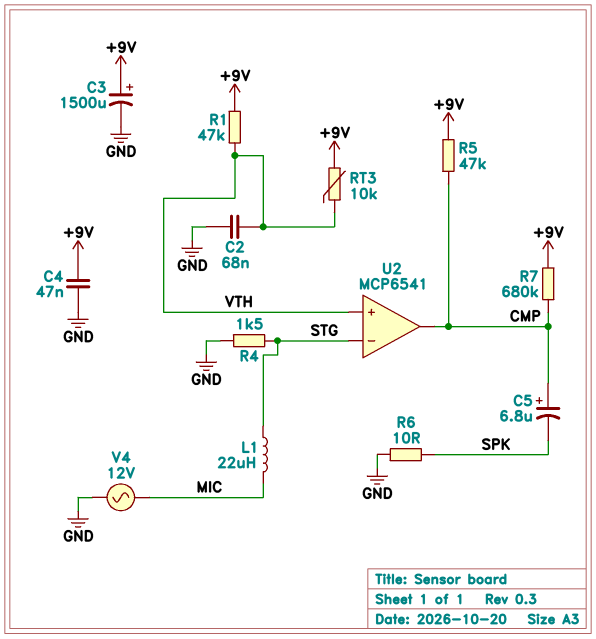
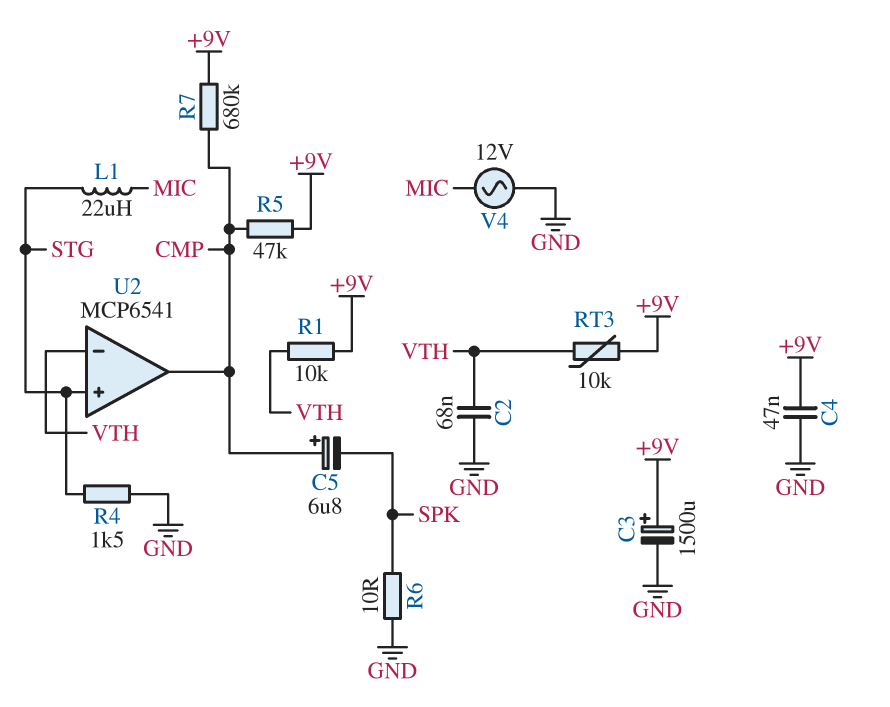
R1: 47k (+9V, VTH) -> 10k (+9V, VTH)
U2 pin in+: VTH -> STG
U2 pin in-: STG -> VTH

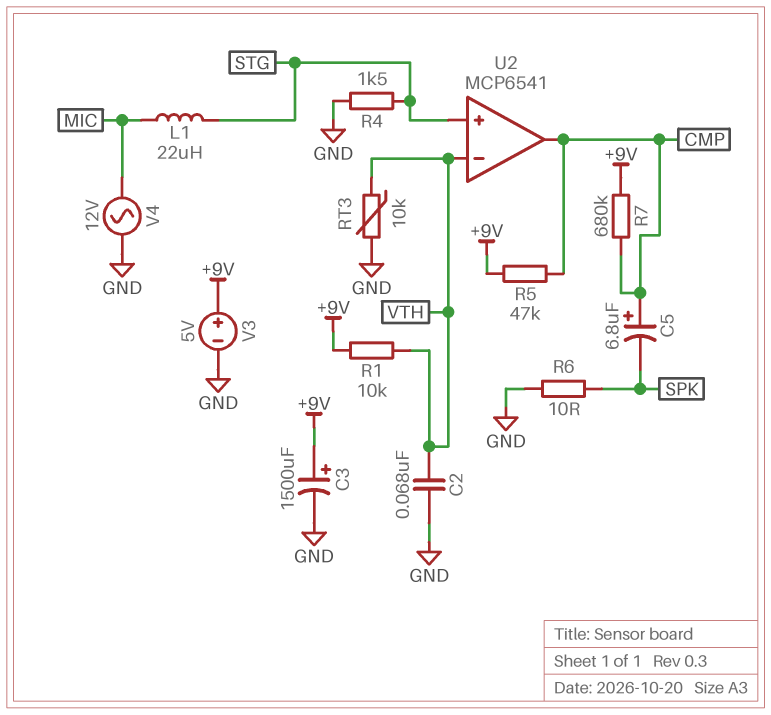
C4: 47nF (+9V, GND) -> none
RT3: 10k (+9V, VTH) -> 10k (GND, VTH)
V3: none -> 5V (plus +9V, minus GND)

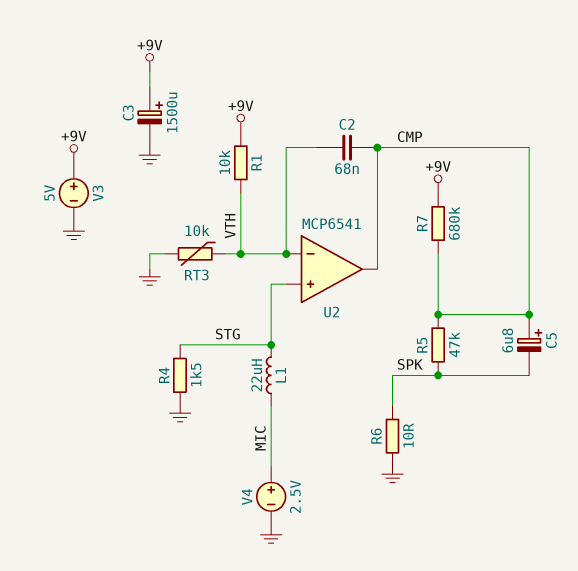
C2: 68nF (GND, VTH) -> 68nF (CMP, VTH)
R5: 47k (+9V, CMP) -> 47k (CMP, SPK)
V4: AC 12V (GND, MIC) -> 2.5V (plus MIC, minus GND)

